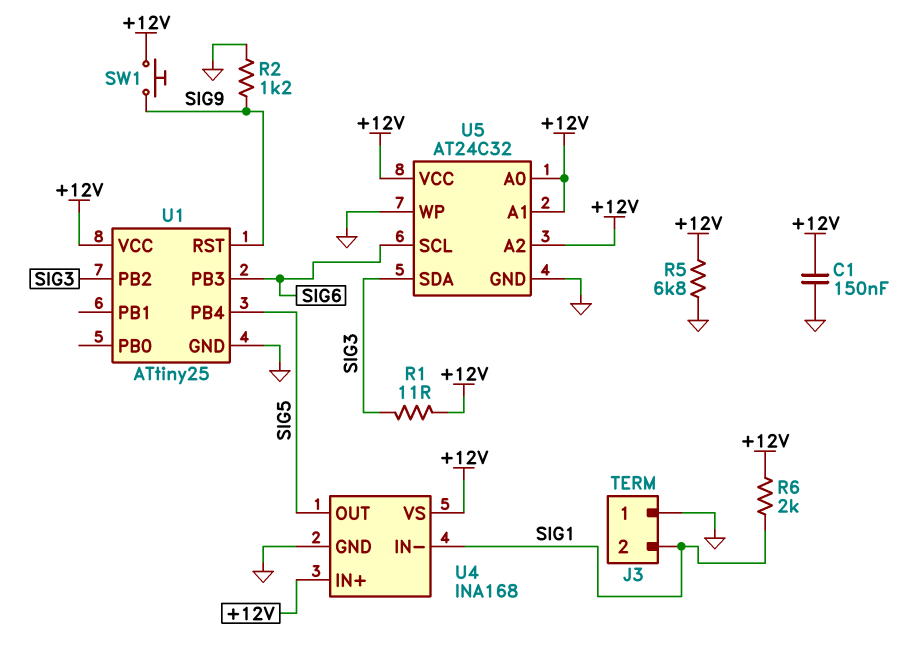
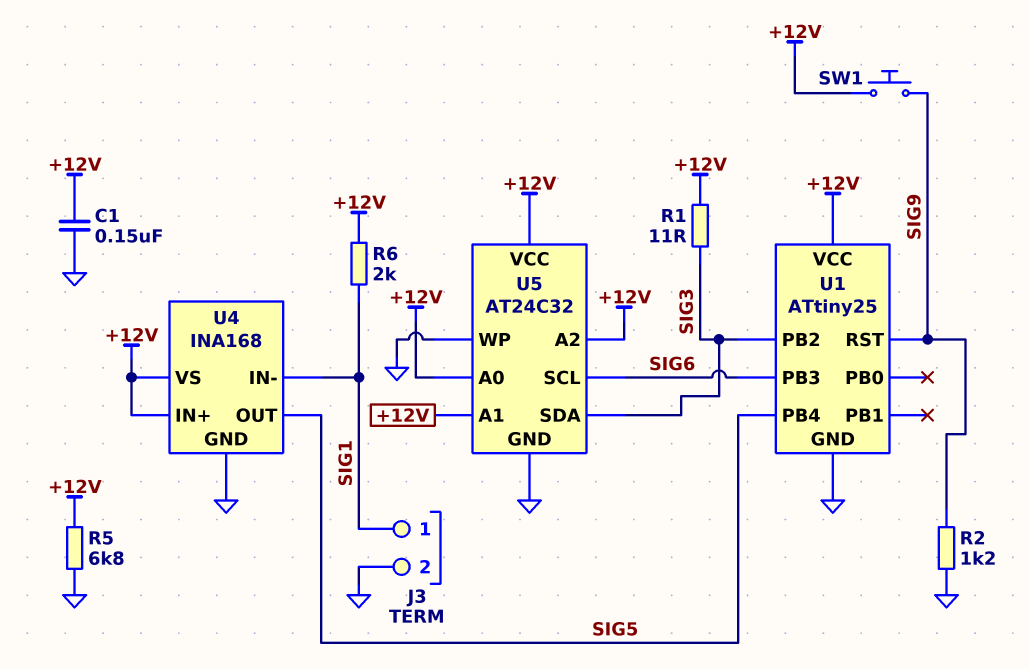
J3 pin 1: GND -> SIG1
J3 pin 2: SIG1 -> GND

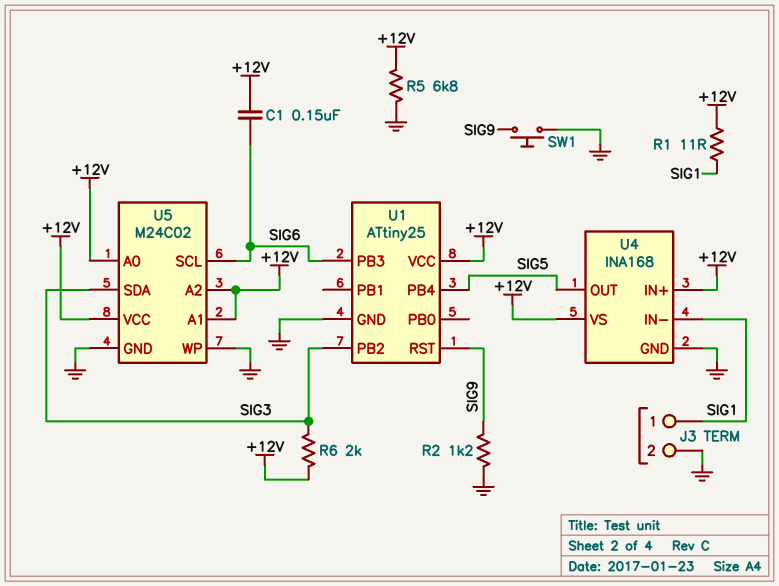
C1: 150nF (+12V, GND) -> 150nF (+12V, SIG6)
R1: 11 (+12V, SIG3) -> 11 (+12V, SIG1)
R6: 2k (+12V, SIG1) -> 2k (+12V, SIG3)
SW1: button (+12V, SIG9) -> button (GND, SIG9)
U5: AT24C32 -> M24C02

